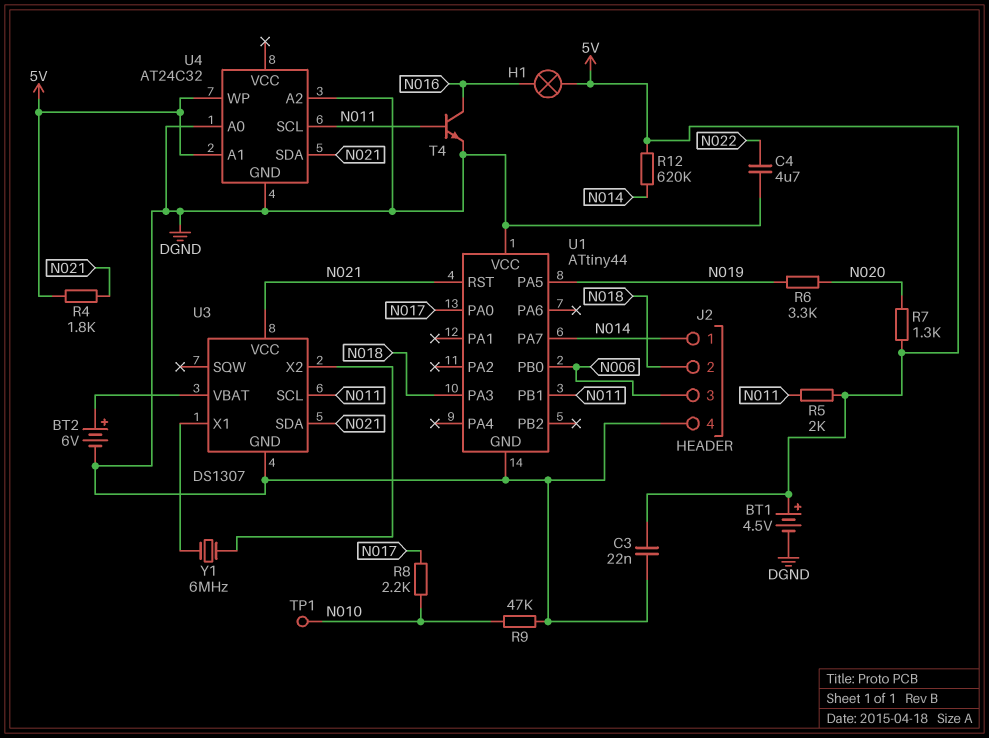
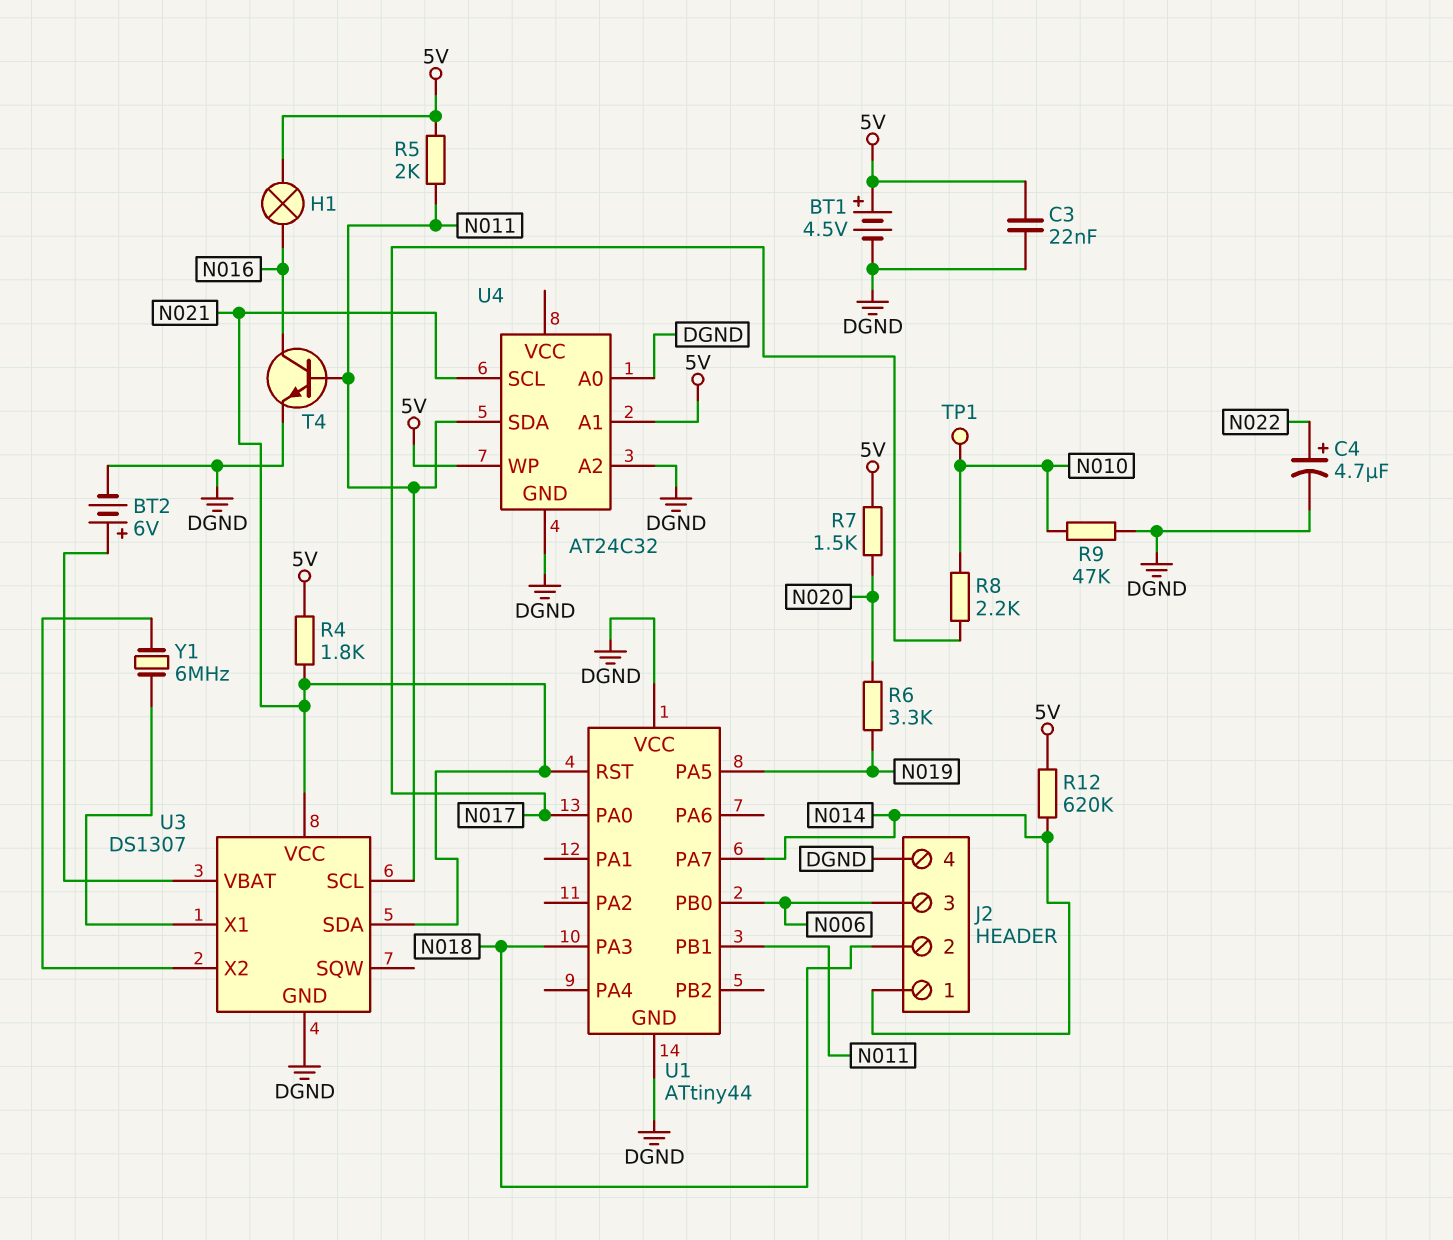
C4: 4.7uF (DGND, N022) -> 4.7uF (plus N022, minus DGND)
R7: 1.3k (5V, N020) -> 1.5k (5V, N020)
U4 pin SCL: N011 -> N021
U4 pin SDA: N021 -> N011

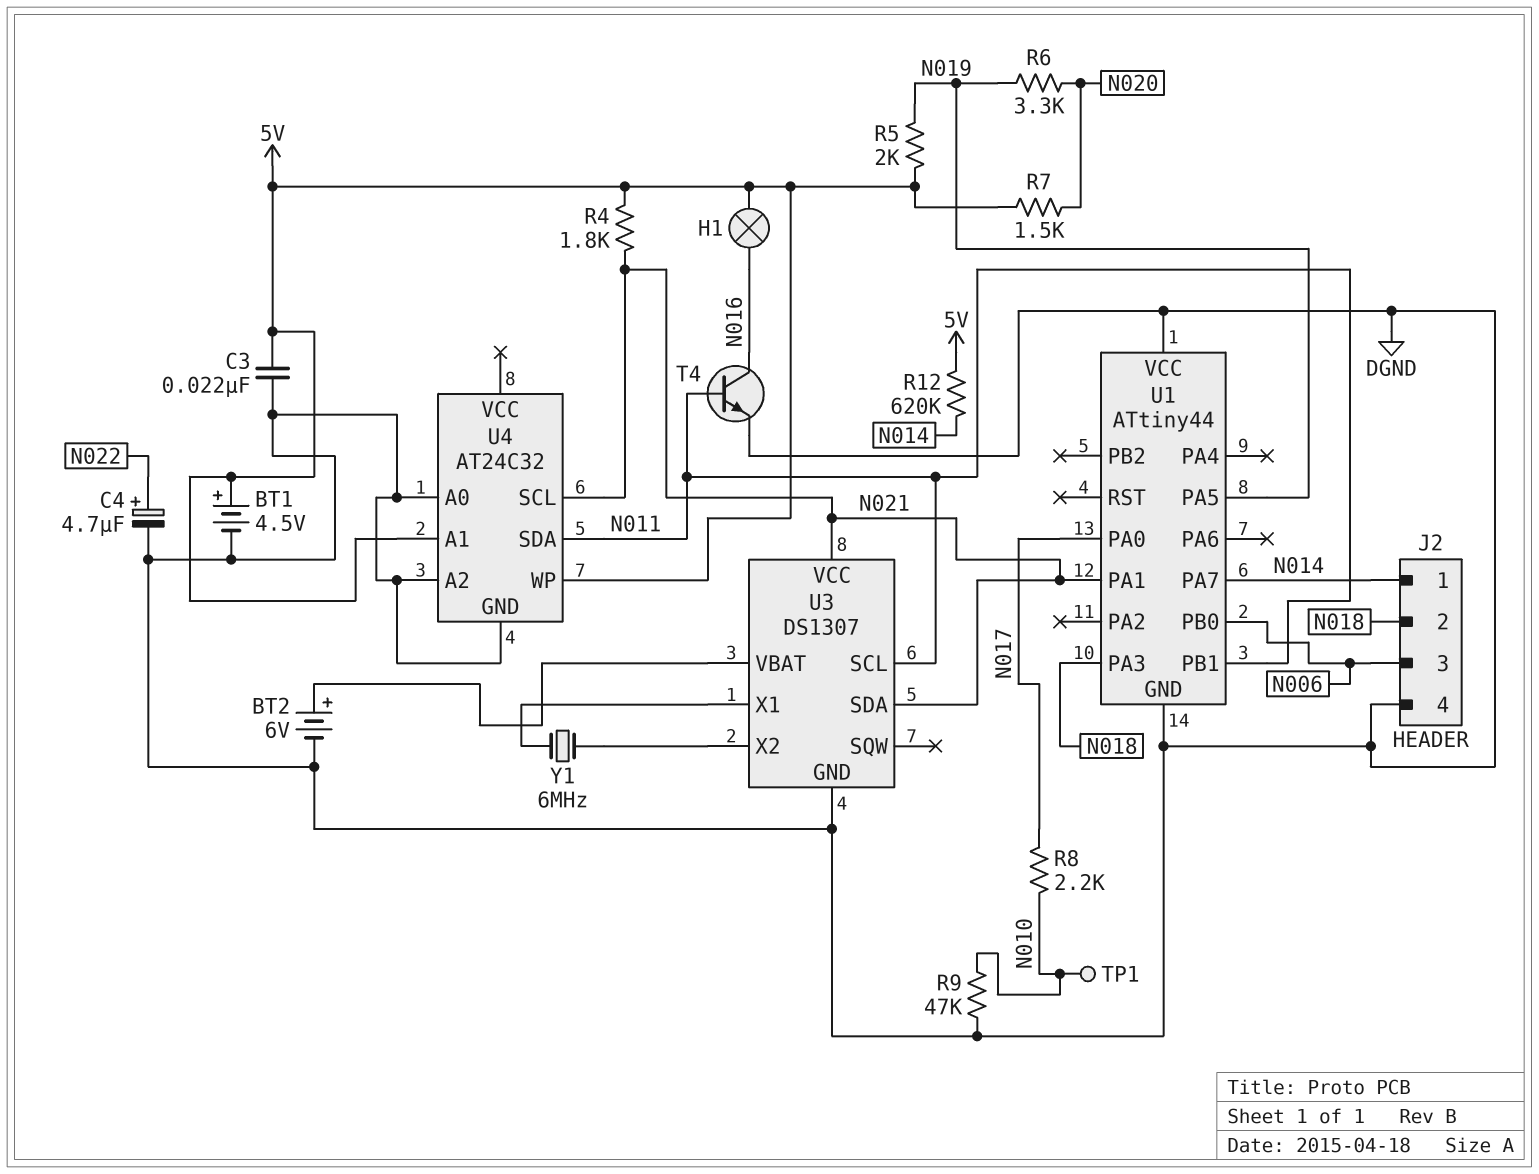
R5: 2k (5V, N011) -> 2k (5V, N019)
U1 pin PA1: none -> N021
U1 pin RST: N021 -> none

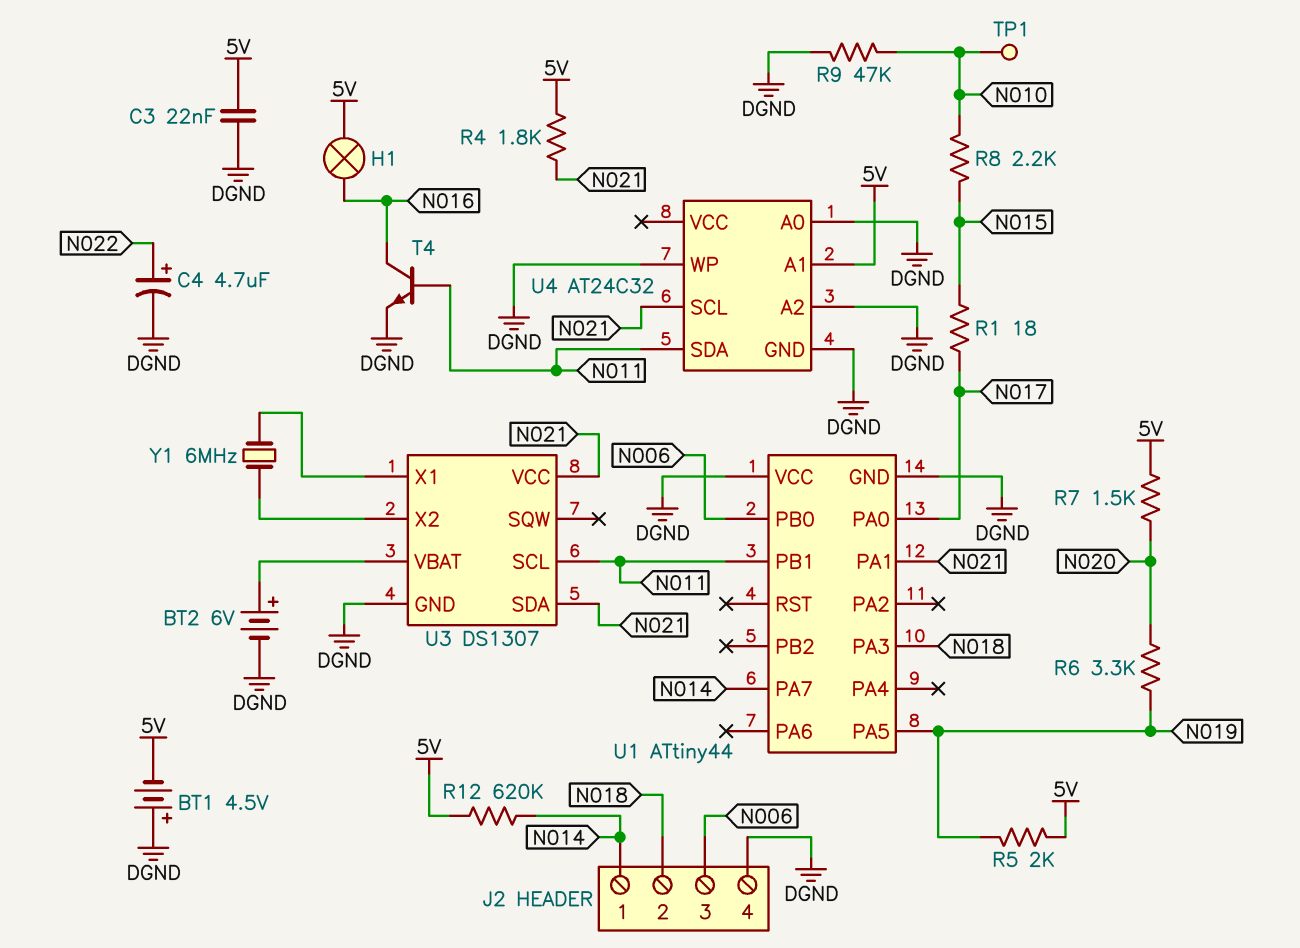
BT1: 4.5V (plus 5V, minus DGND) -> 4.5V (plus DGND, minus 5V)
R1: none -> 18 (N015, N017)
R8: 2.2k (N010, N017) -> 2.2k (N010, N015)
U4 pin WP: 5V -> DGND

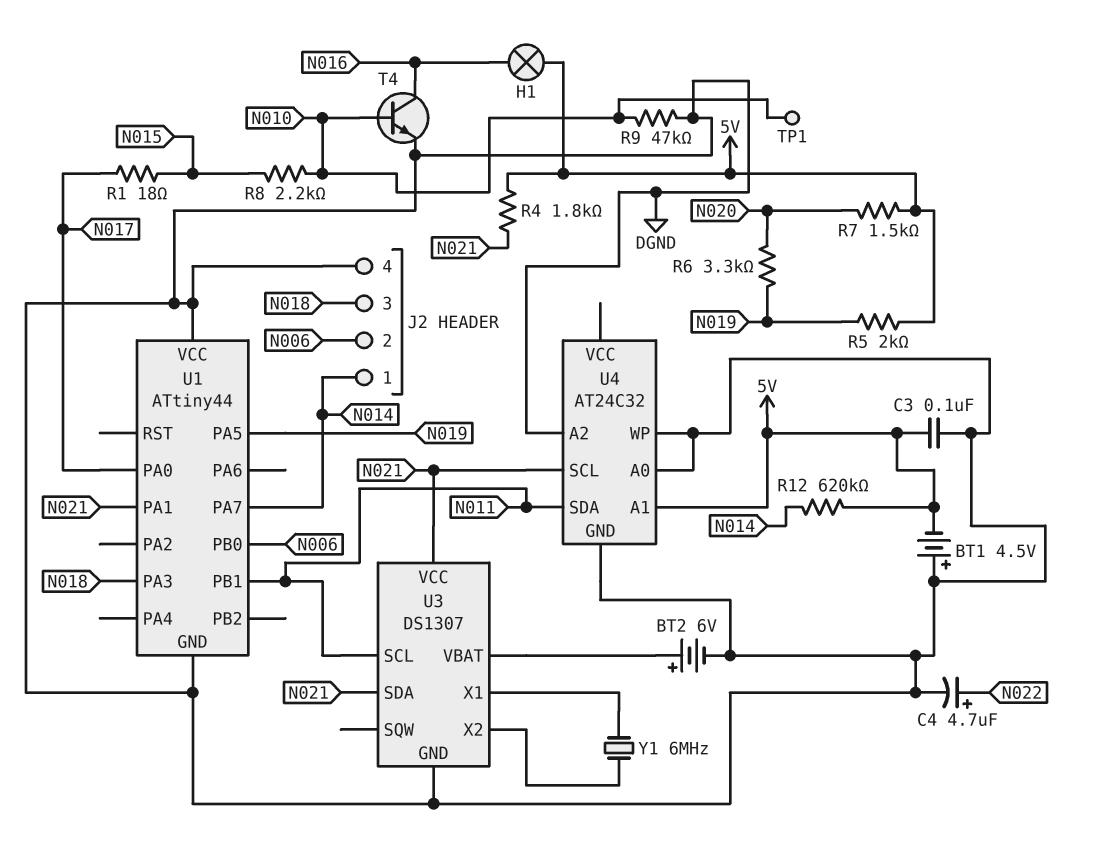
C3: 22nF (5V, DGND) -> 100nF (5V, DGND)
J2 pin 2: N018 -> N006
J2 pin 3: N006 -> N018
T4: NPN (B N011, C N016, E DGND) -> NPN (B N010, C N016, E DGND)

